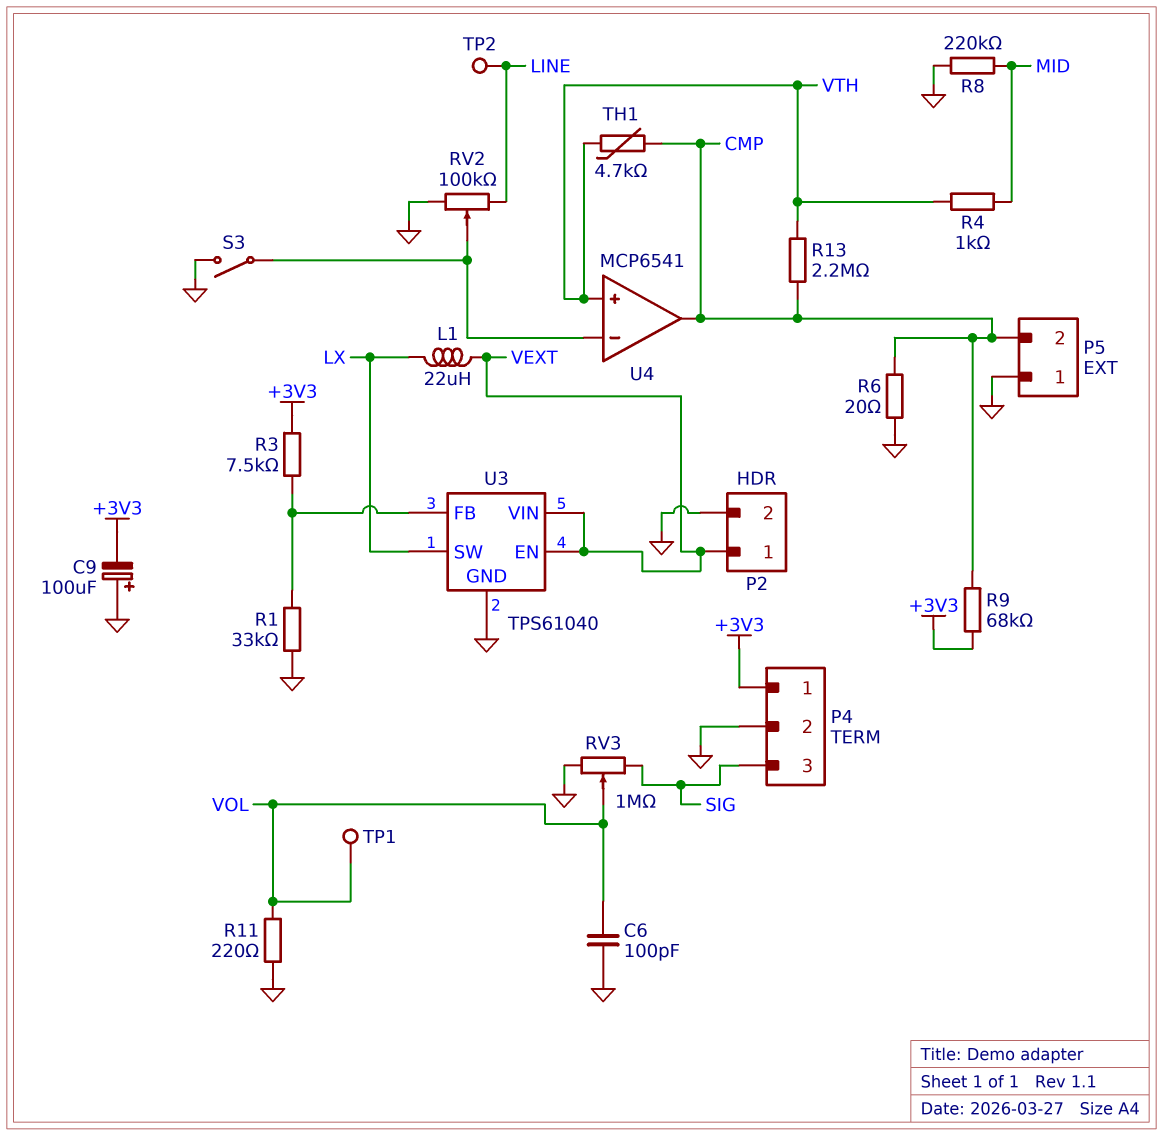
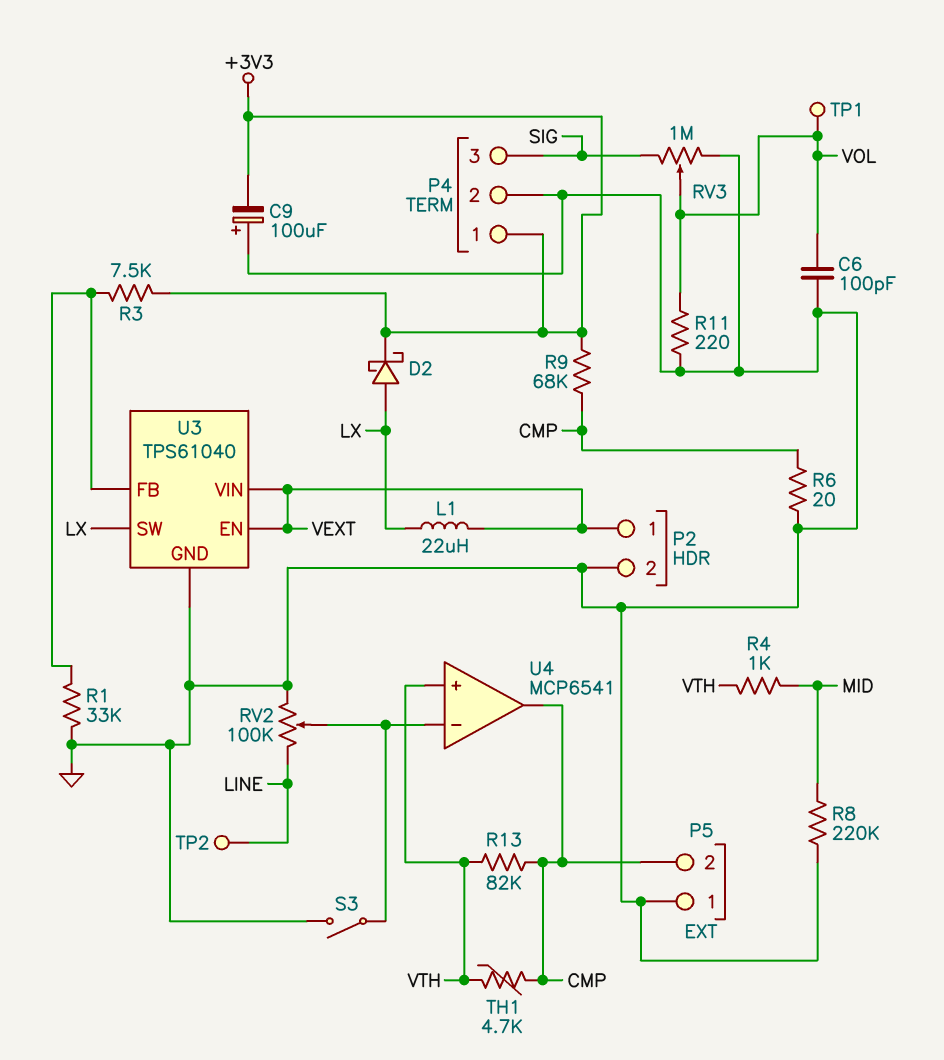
D2: none -> schottky (A LX, K +3V3)
R13: 2.2M (CMP, VTH) -> 82k (CMP, VTH)

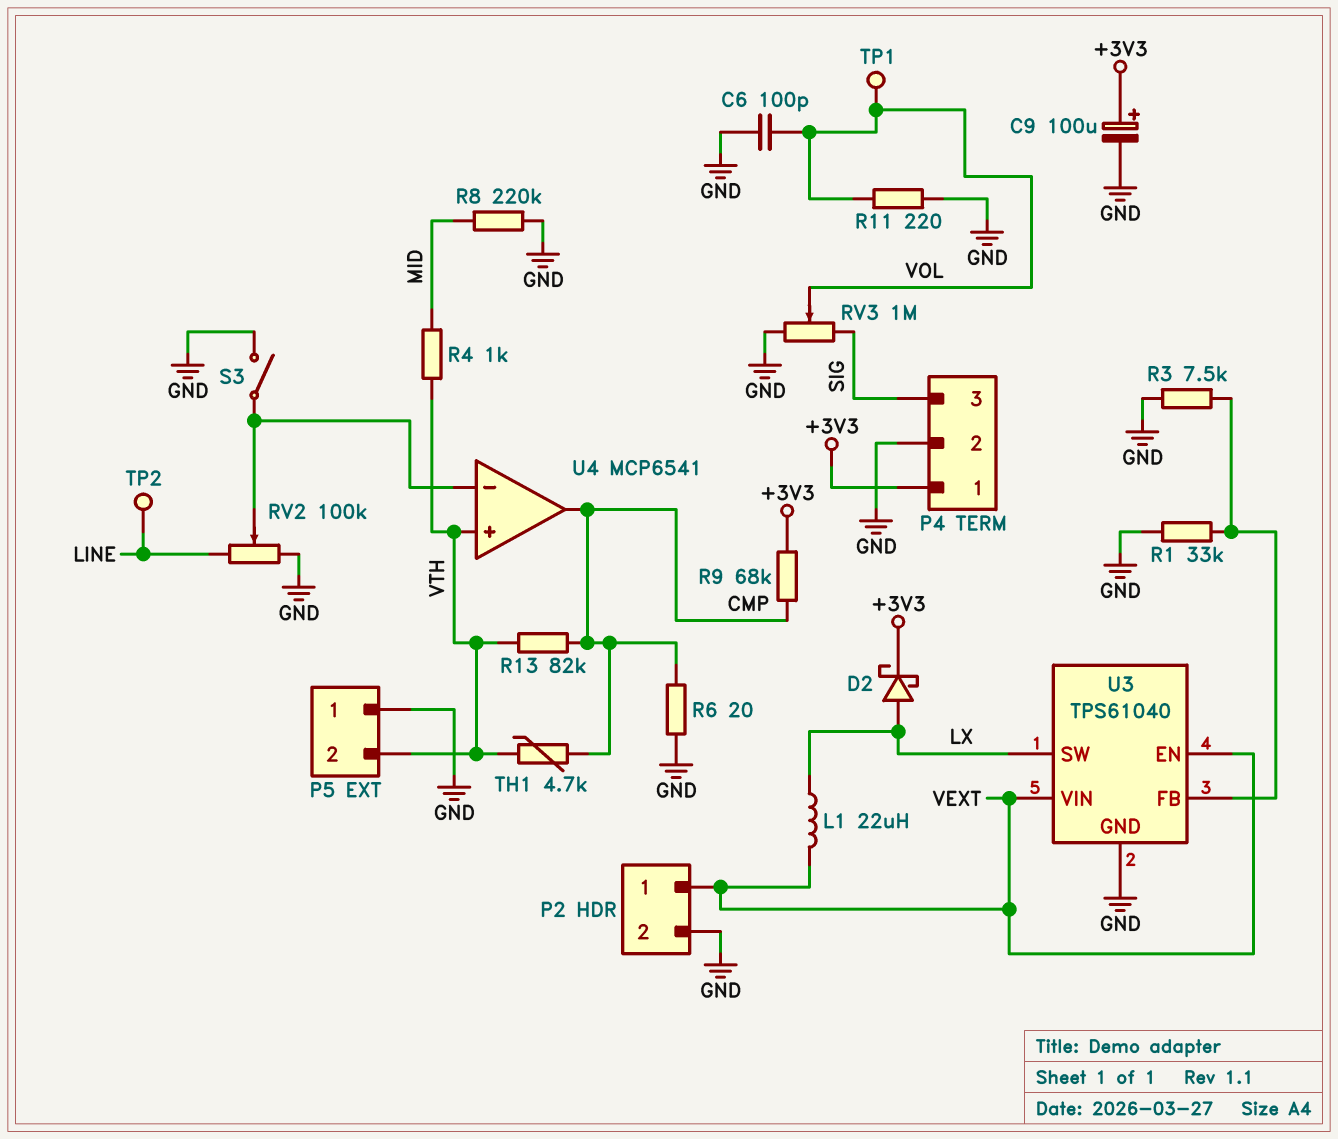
C9: 100uF (plus GND, minus +3V3) -> 100uF (plus +3V3, minus GND)
P5 pin 2: CMP -> VTH
R3: 7.5k (+3V3, U3/FB) -> 7.5k (GND, U3/FB)

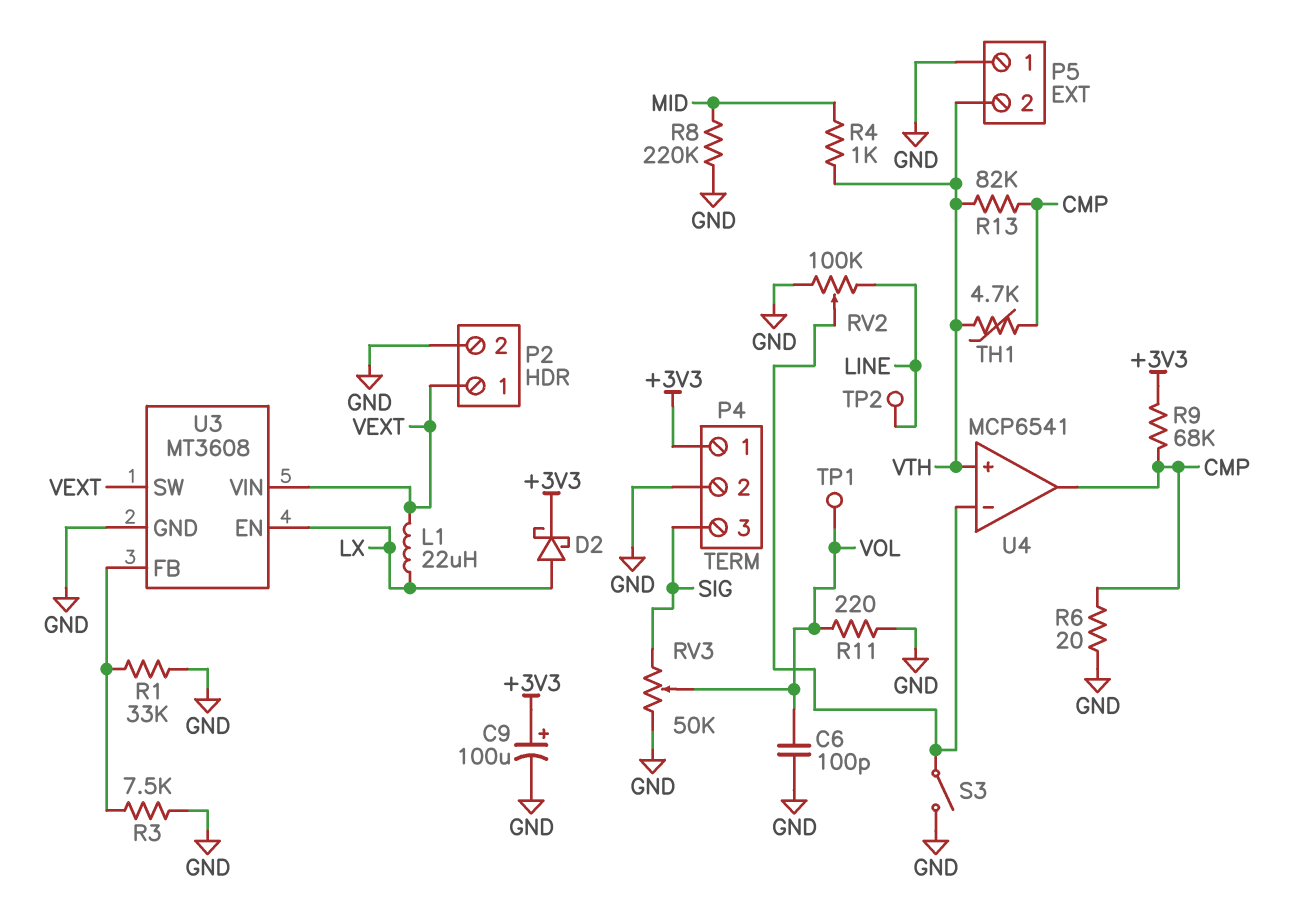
RV3: 1M (GND, SIG, wiper VOL) -> 50k (GND, SIG, wiper VOL)
U3: TPS61040 -> MT3608
U3 pin EN: VEXT -> LX
U3 pin SW: LX -> VEXT

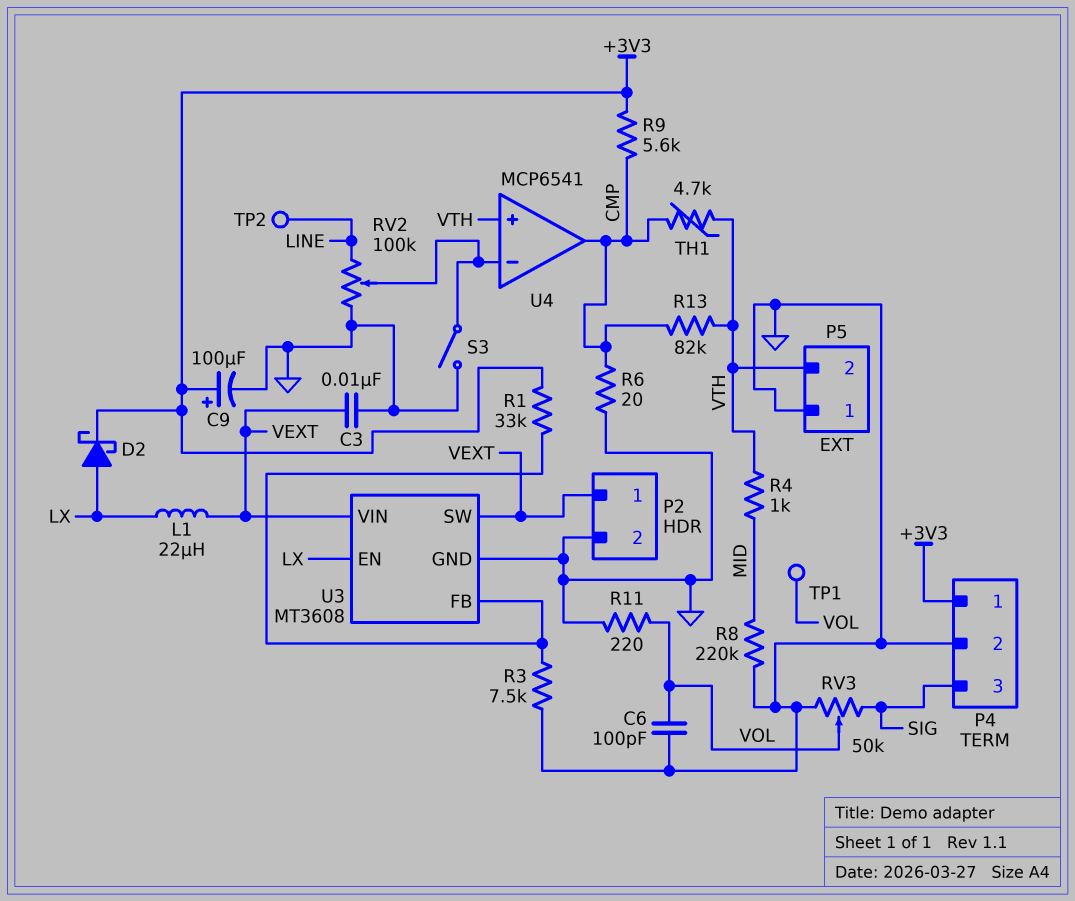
C3: none -> 10nF (GND, VEXT)
R1: 33k (GND, U3/FB) -> 33k (+3V3, U3/FB)
R9: 68k (+3V3, CMP) -> 5.6k (+3V3, CMP)

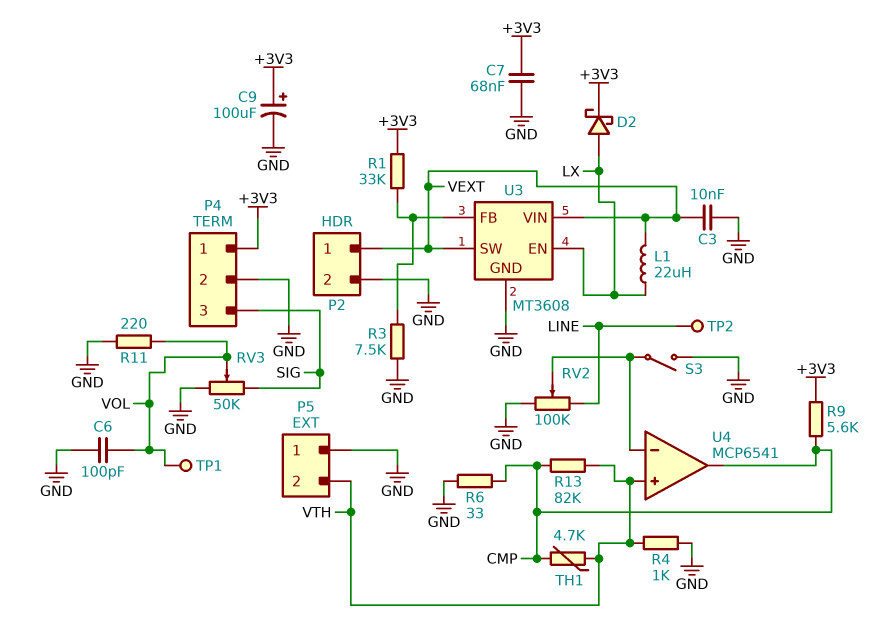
C7: none -> 68nF (+3V3, GND)
R4: 1k (MID, VTH) -> 1k (GND, VTH)
R6: 20 (CMP, GND) -> 33 (CMP, GND)
R8: 220k (GND, MID) -> none

